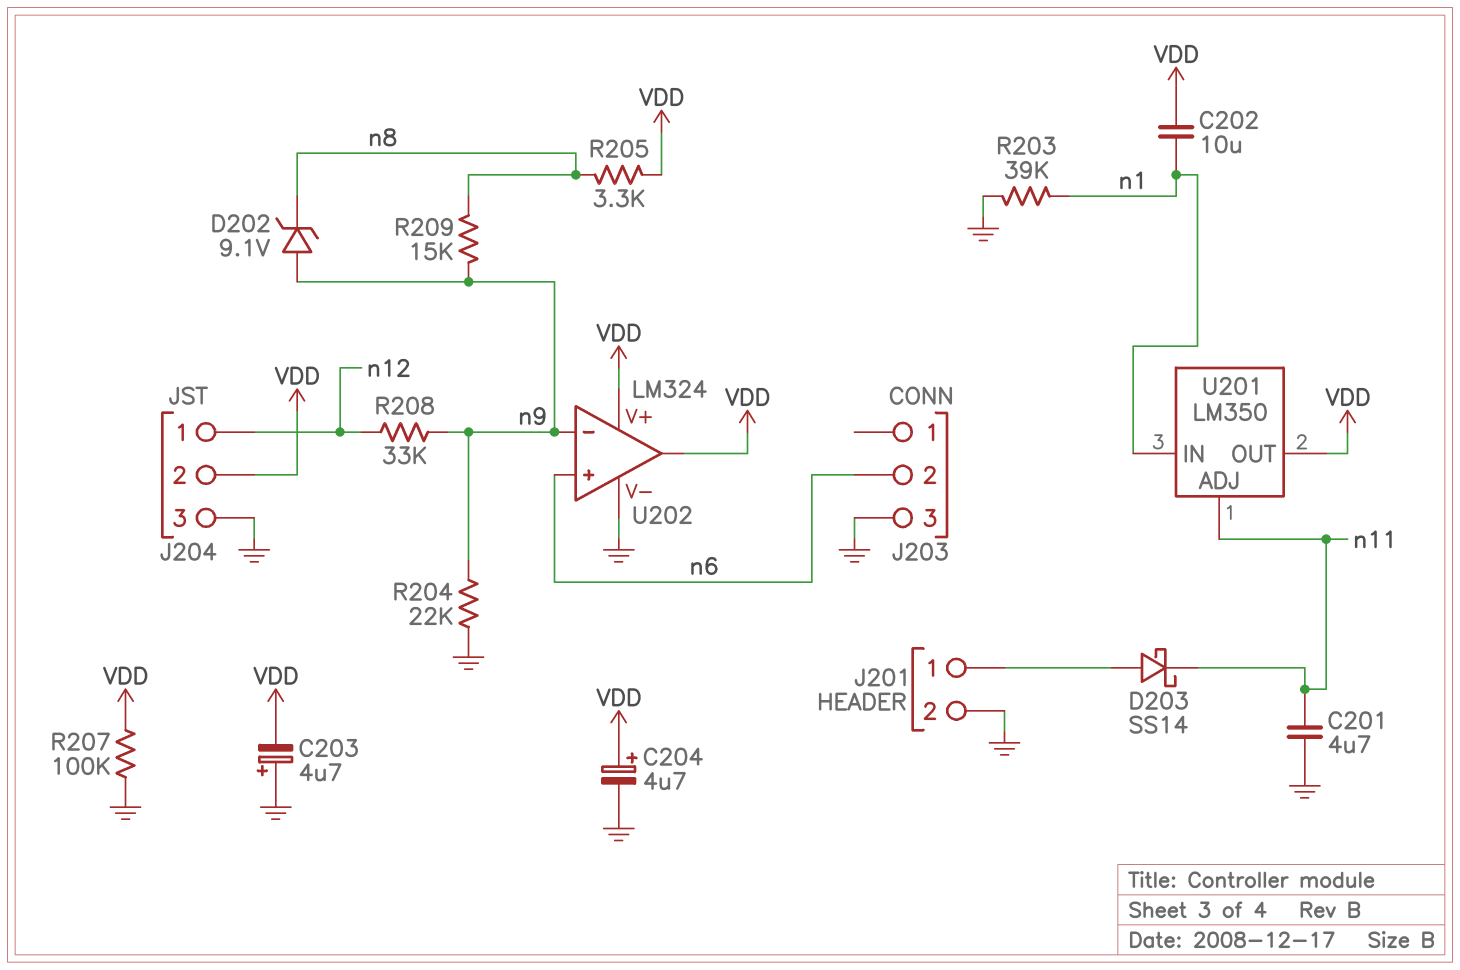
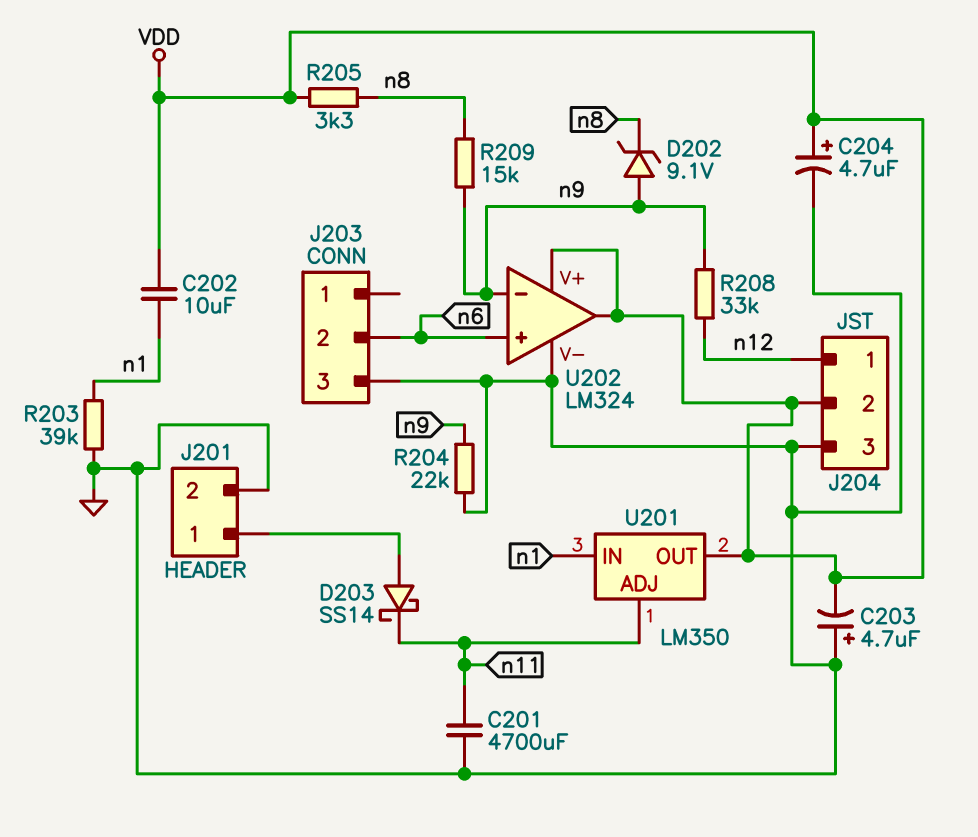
C201: 4.7uF (GND, n11) -> 4700uF (GND, n11)
R207: 100k (GND, VDD) -> none

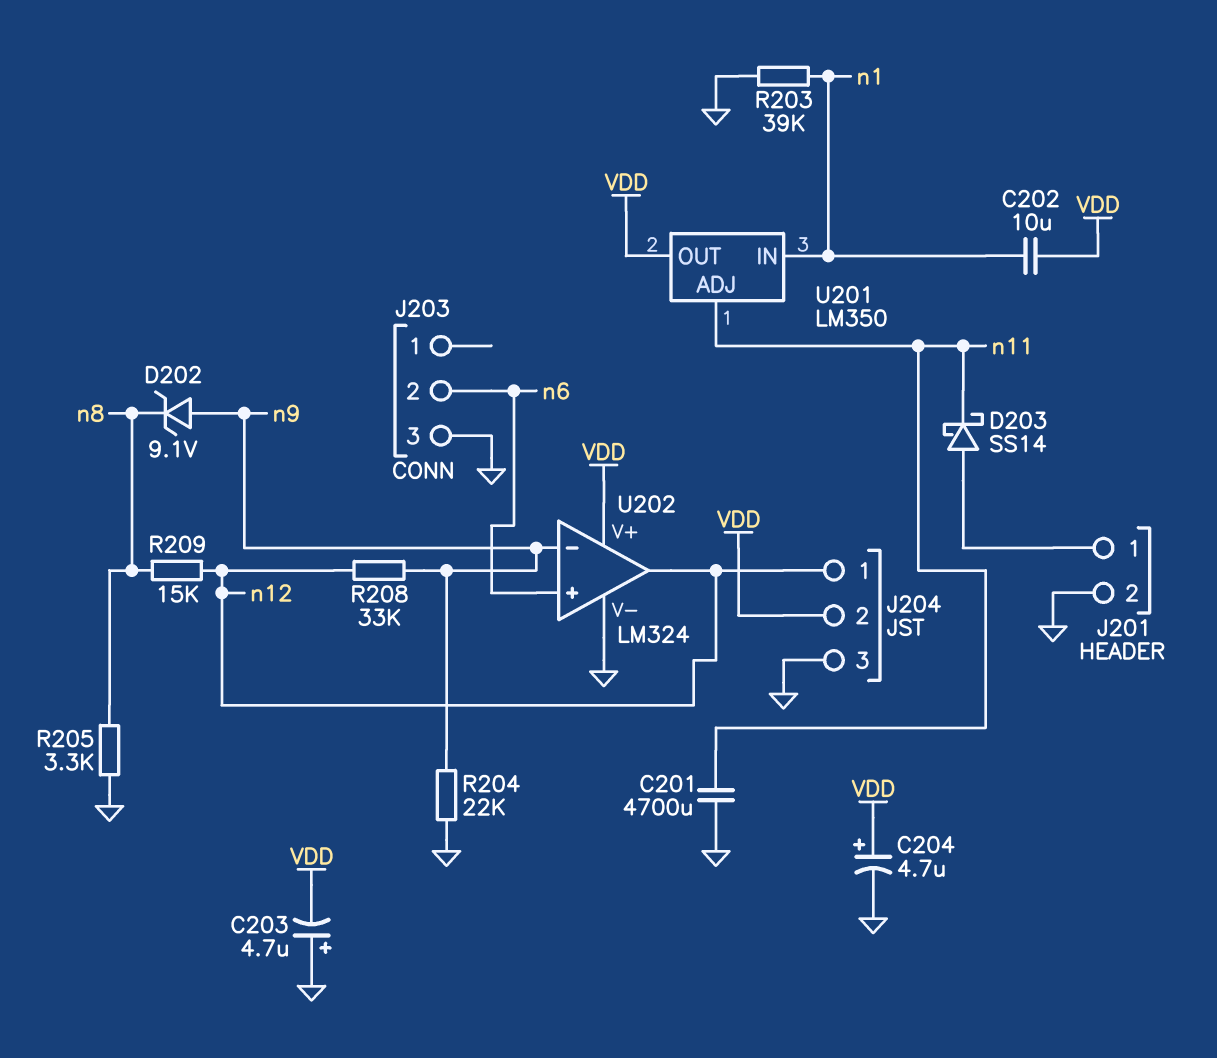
R205: 3.3k (VDD, n8) -> 3.3k (GND, n8)
R209: 15k (n8, n9) -> 15k (n8, n12)
U202 pin out: VDD -> n12

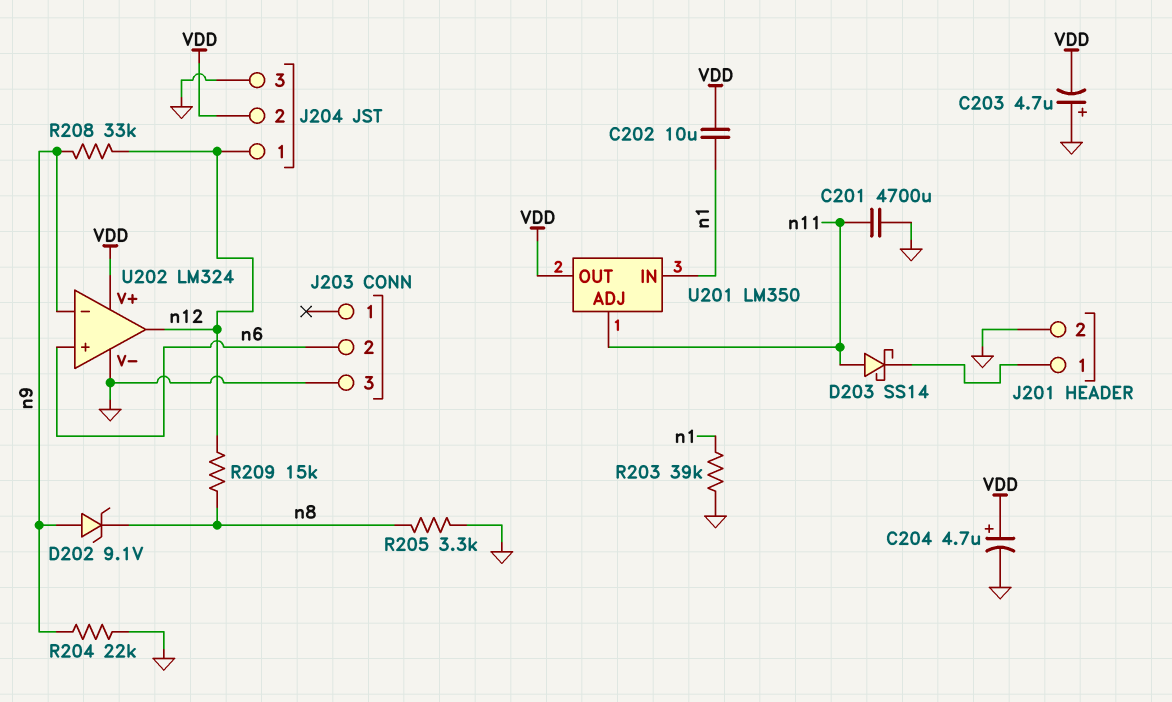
D203: schottky SS14 (A J201/1, K n11) -> schottky SS14 (A n11, K J201/1)

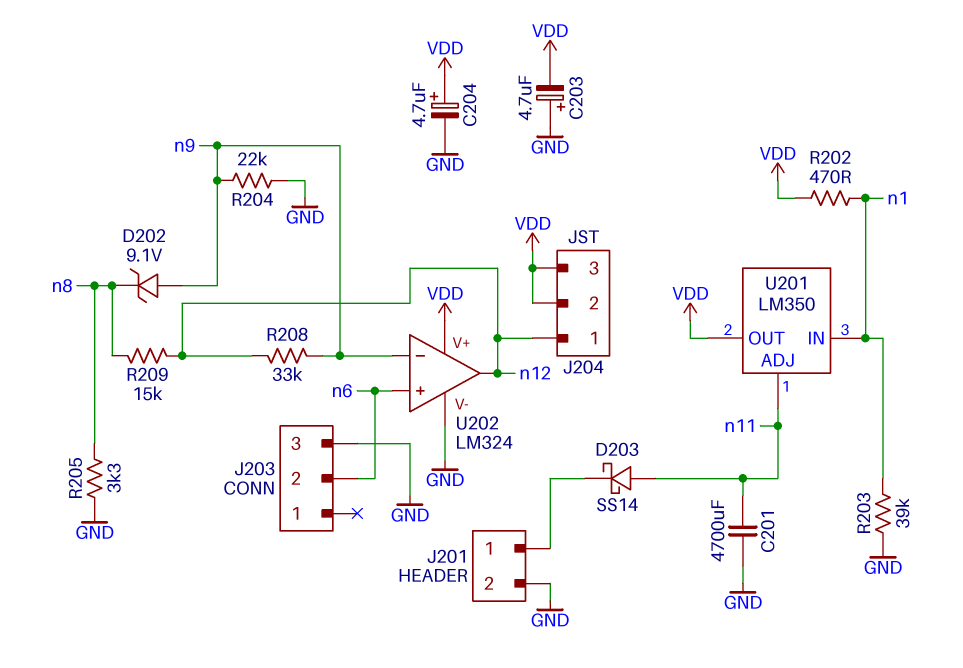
C202: 10uF (VDD, n1) -> none
J204 pin 3: GND -> VDD
R202: none -> 470 (VDD, n1)

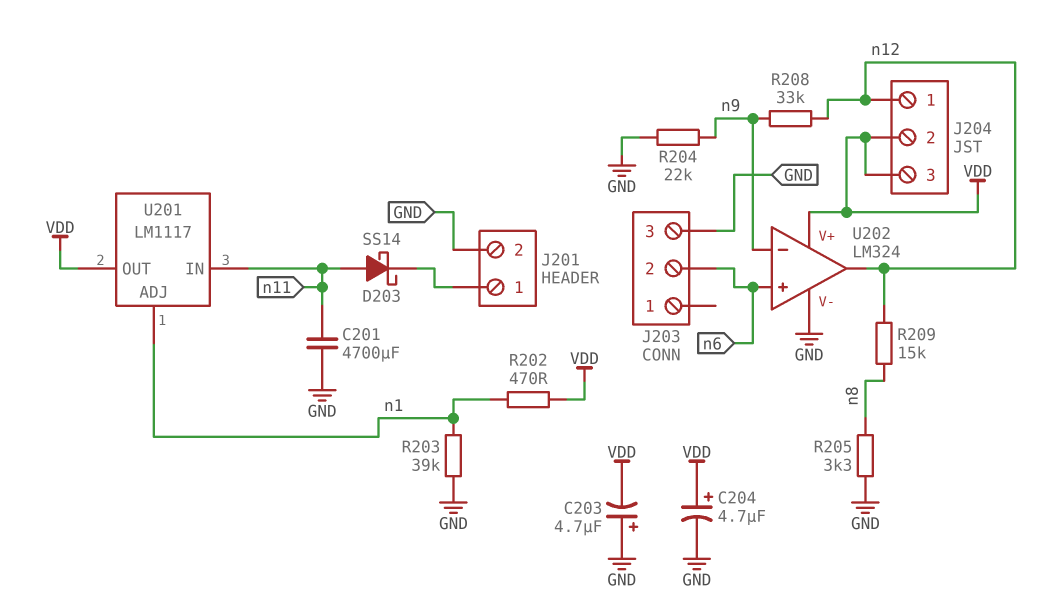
D202: zener 9.1V (A n9, K n8) -> none
U201: LM350 -> LM1117
U201 pin ADJ: n11 -> n1
U201 pin IN: n1 -> n11

